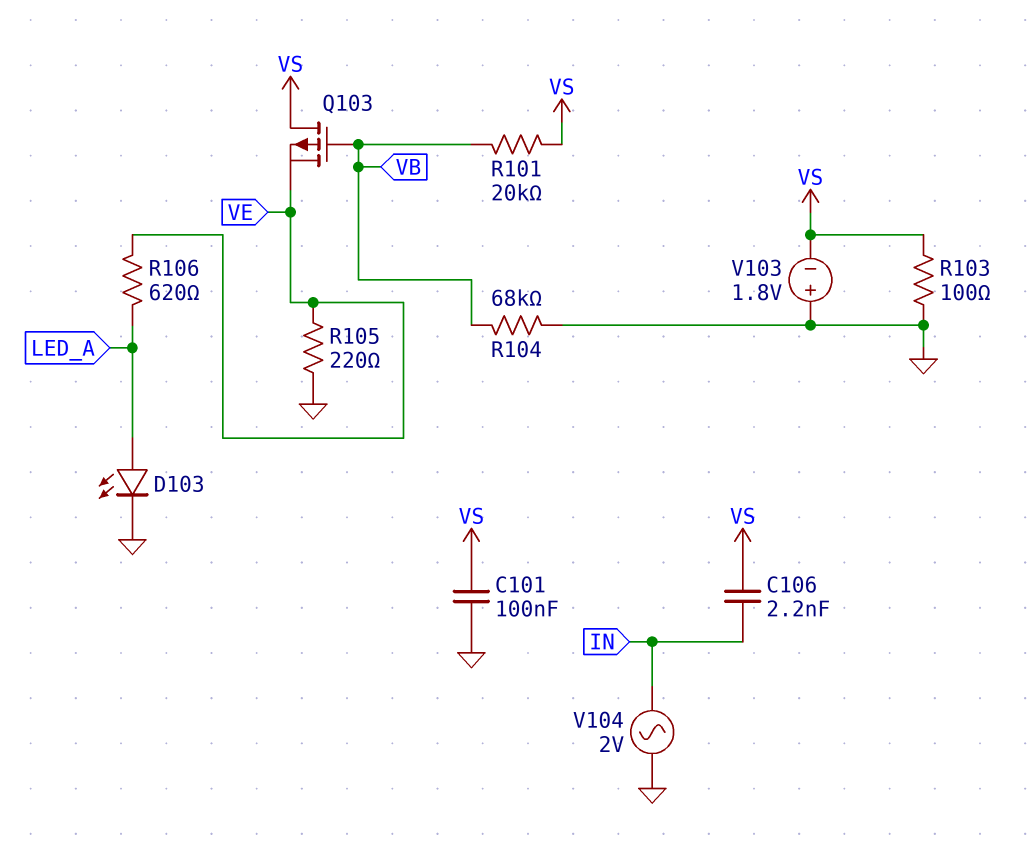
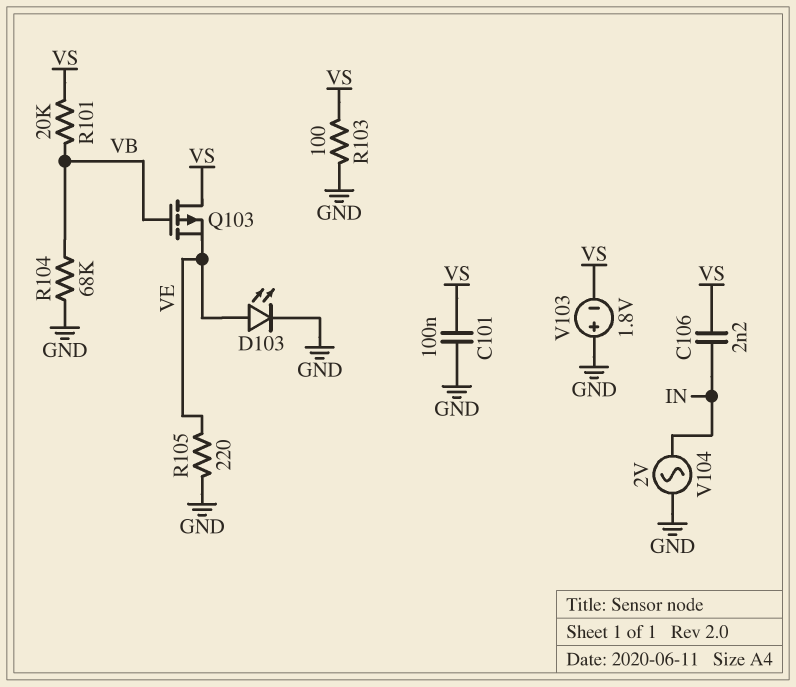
D103: LED (A LED_A, K GND) -> LED (A VE, K GND)
R106: 620 (LED_A, VE) -> none

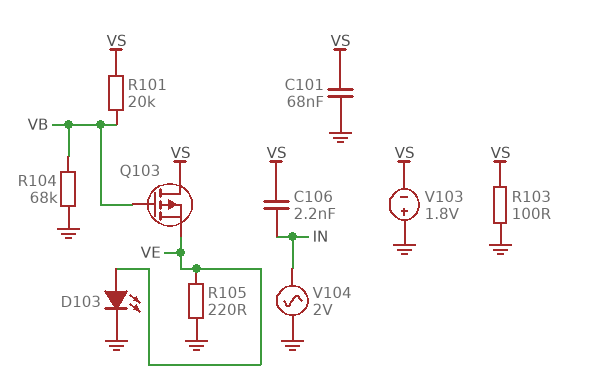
C101: 100nF (GND, VS) -> 68nF (GND, VS)

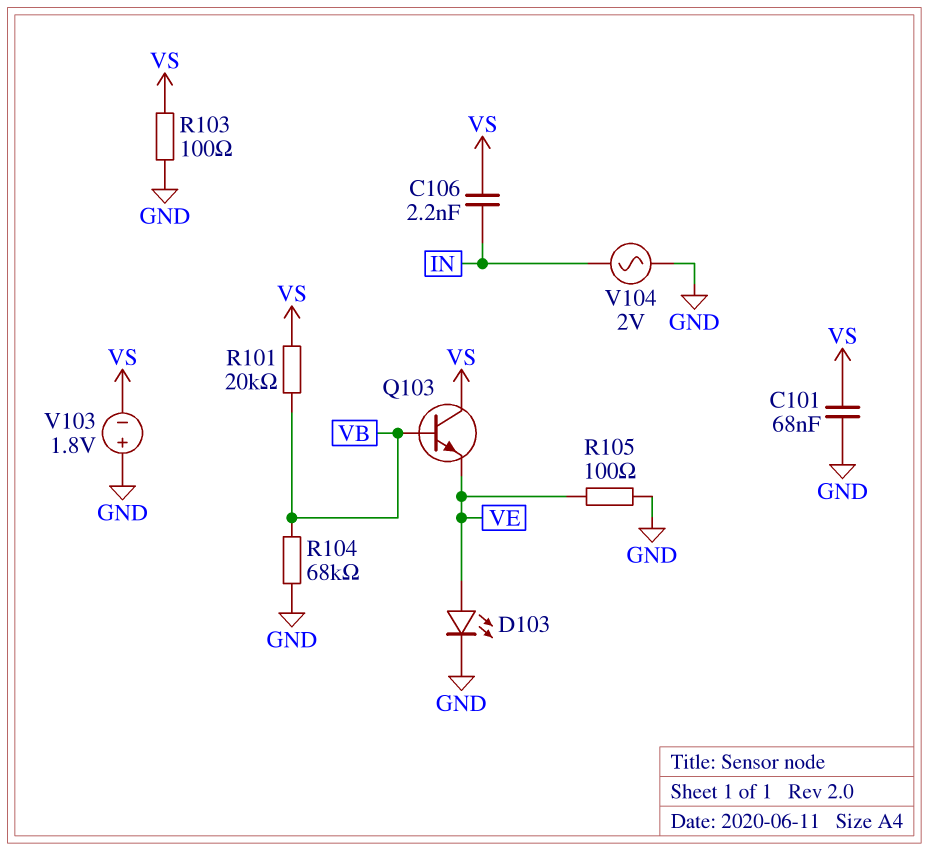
Q103: PMOS (G VB, D VS, S VE) -> NPN (B VB, C VS, E VE)
R105: 220 (GND, VE) -> 100 (GND, VE)

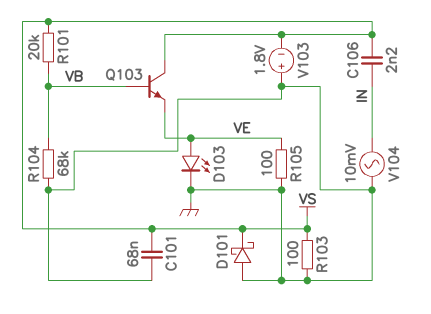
D101: none -> schottky (A GND, K VS)
V104: AC 2V (GND, IN) -> AC 10mV (GND, IN)

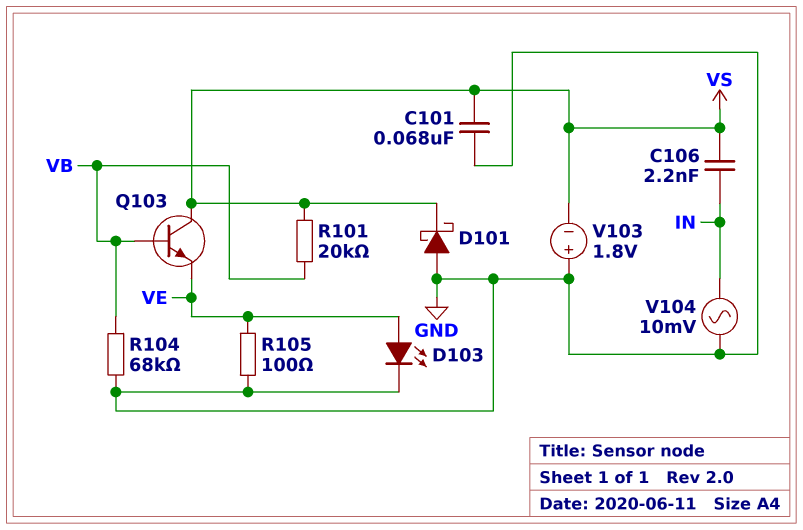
R103: 100 (GND, VS) -> none

